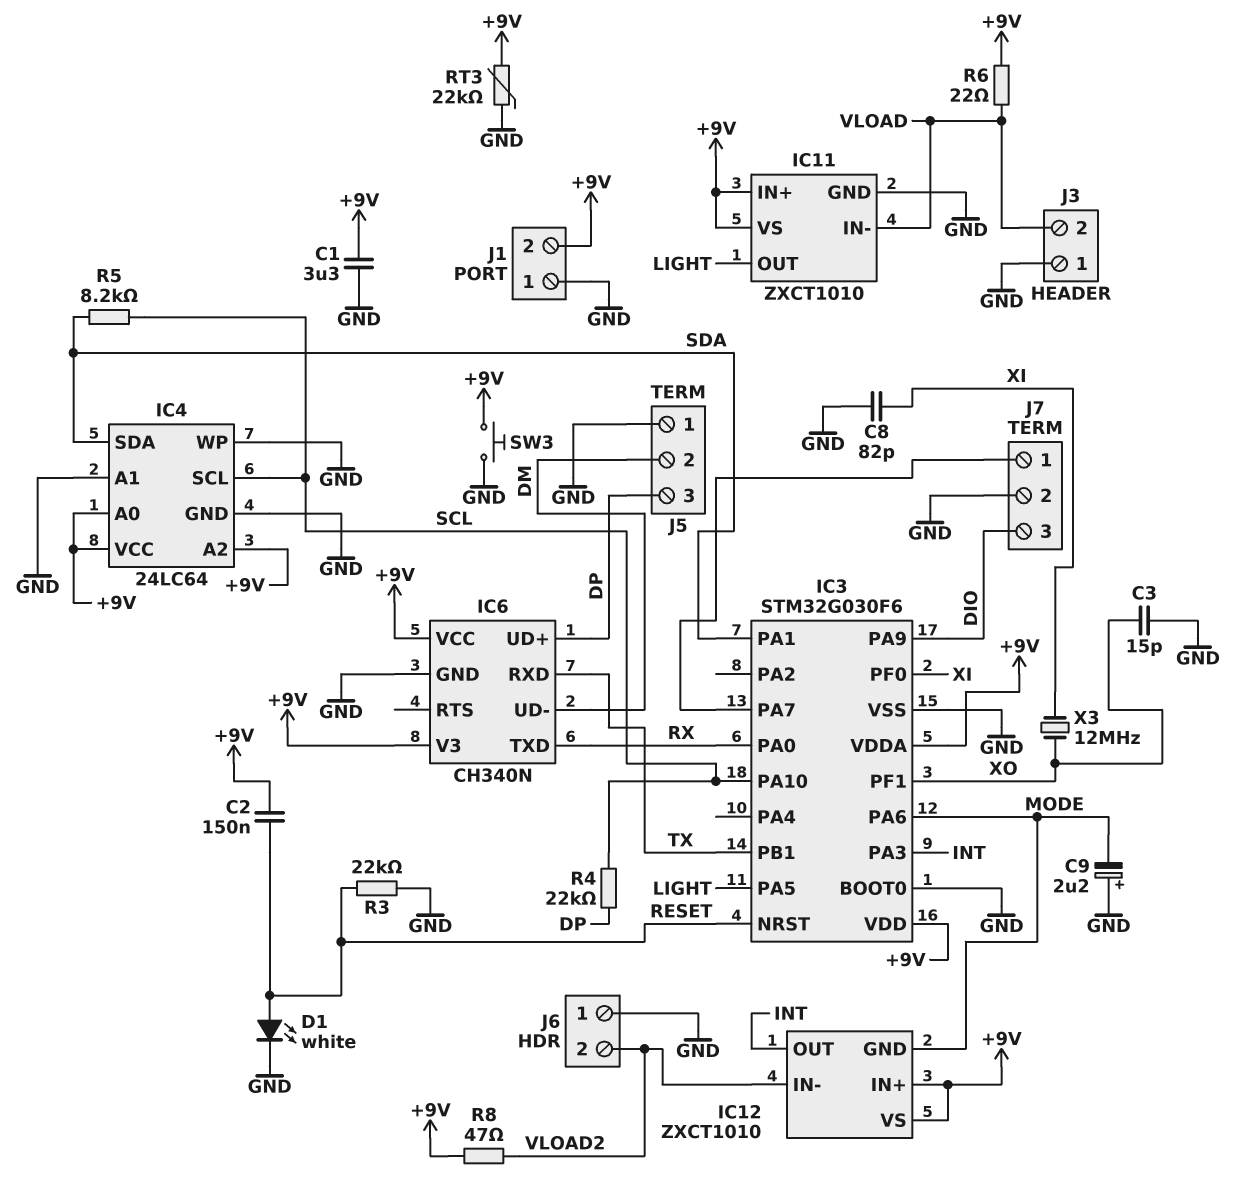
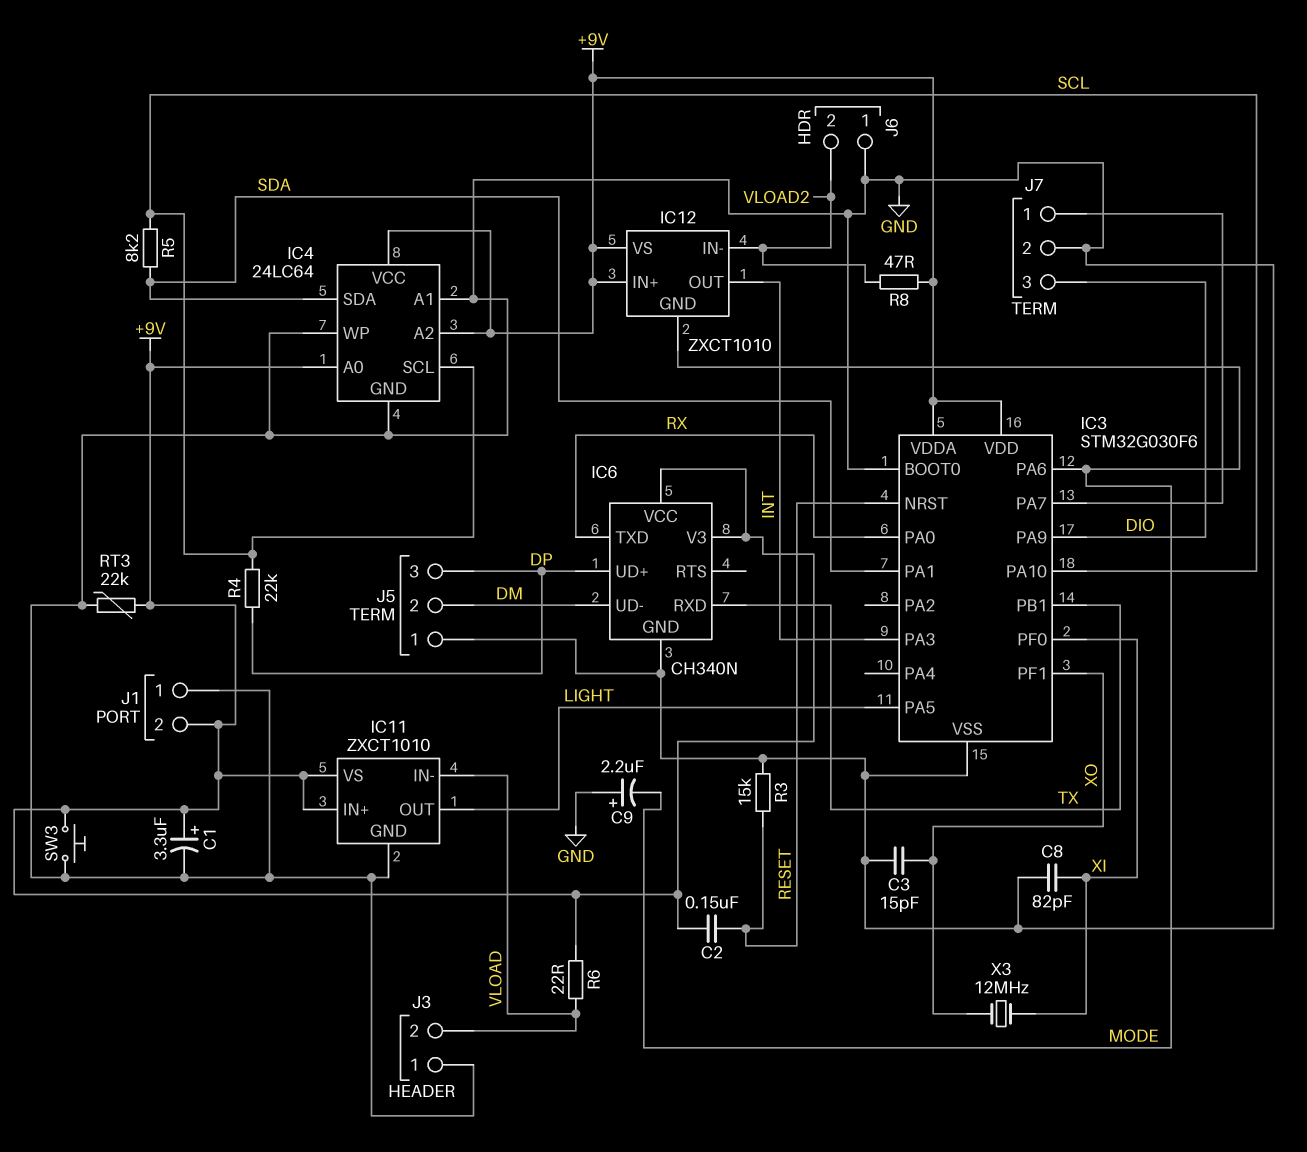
C1: 3.3uF (+9V, GND) -> 3.3uF (plus +9V, minus GND)
D1: LED white (A RESET, K GND) -> none
R3: 22k (GND, RESET) -> 15k (GND, RESET)

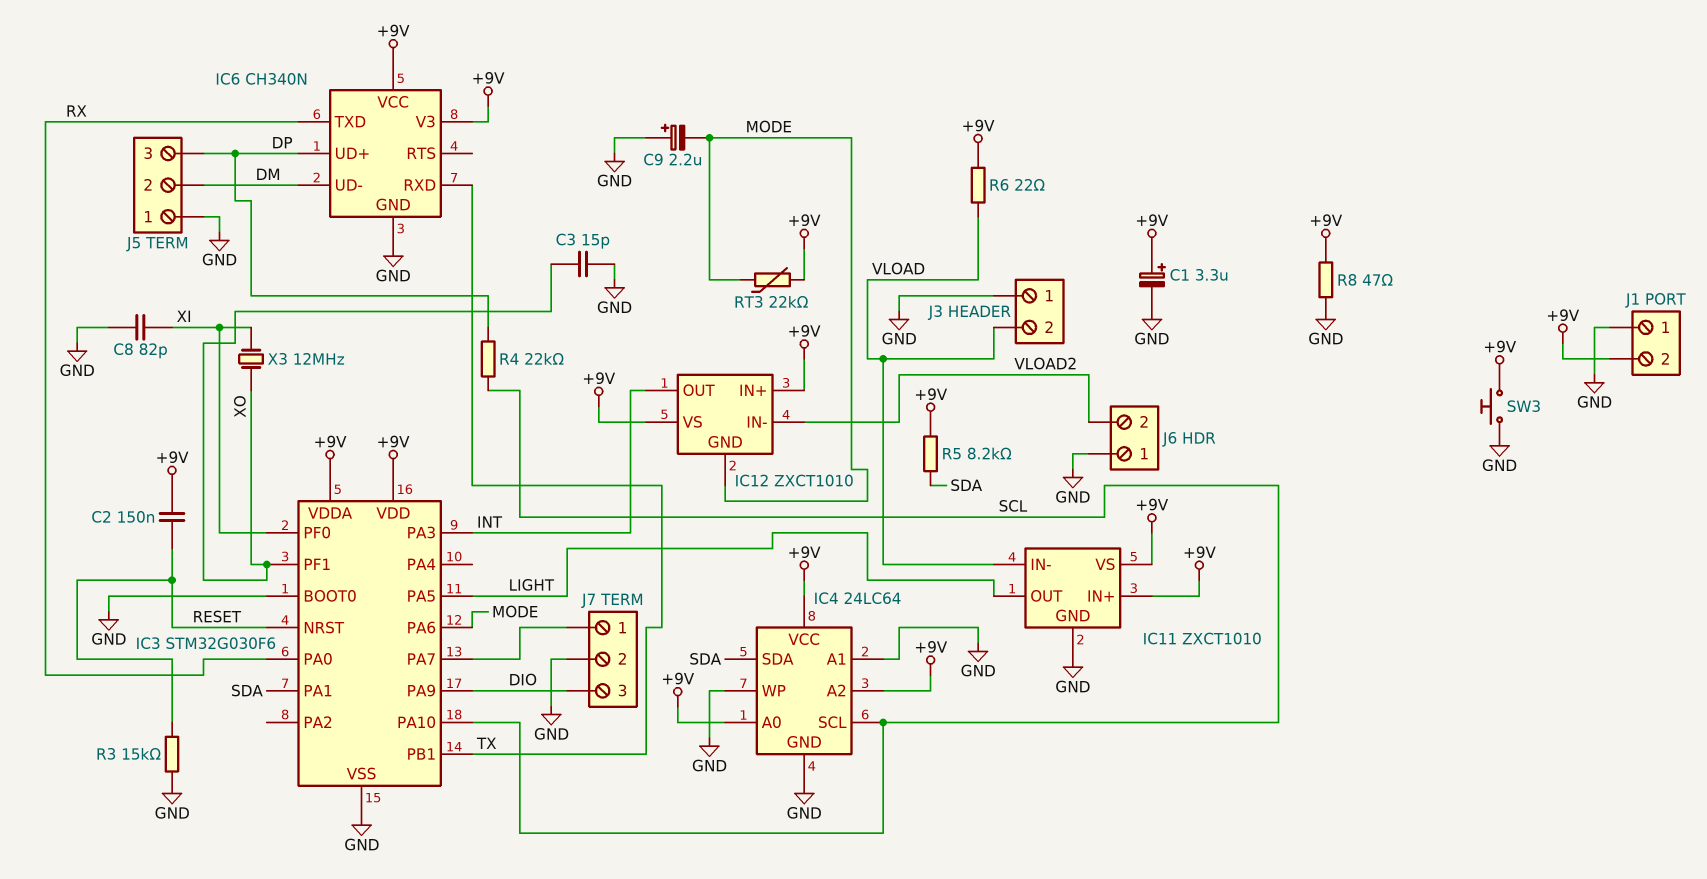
R5: 8.2k (SCL, SDA) -> 8.2k (+9V, SDA)
R8: 47 (+9V, VLOAD2) -> 47 (+9V, GND)
RT3: 22k (+9V, GND) -> 22k (+9V, MODE)

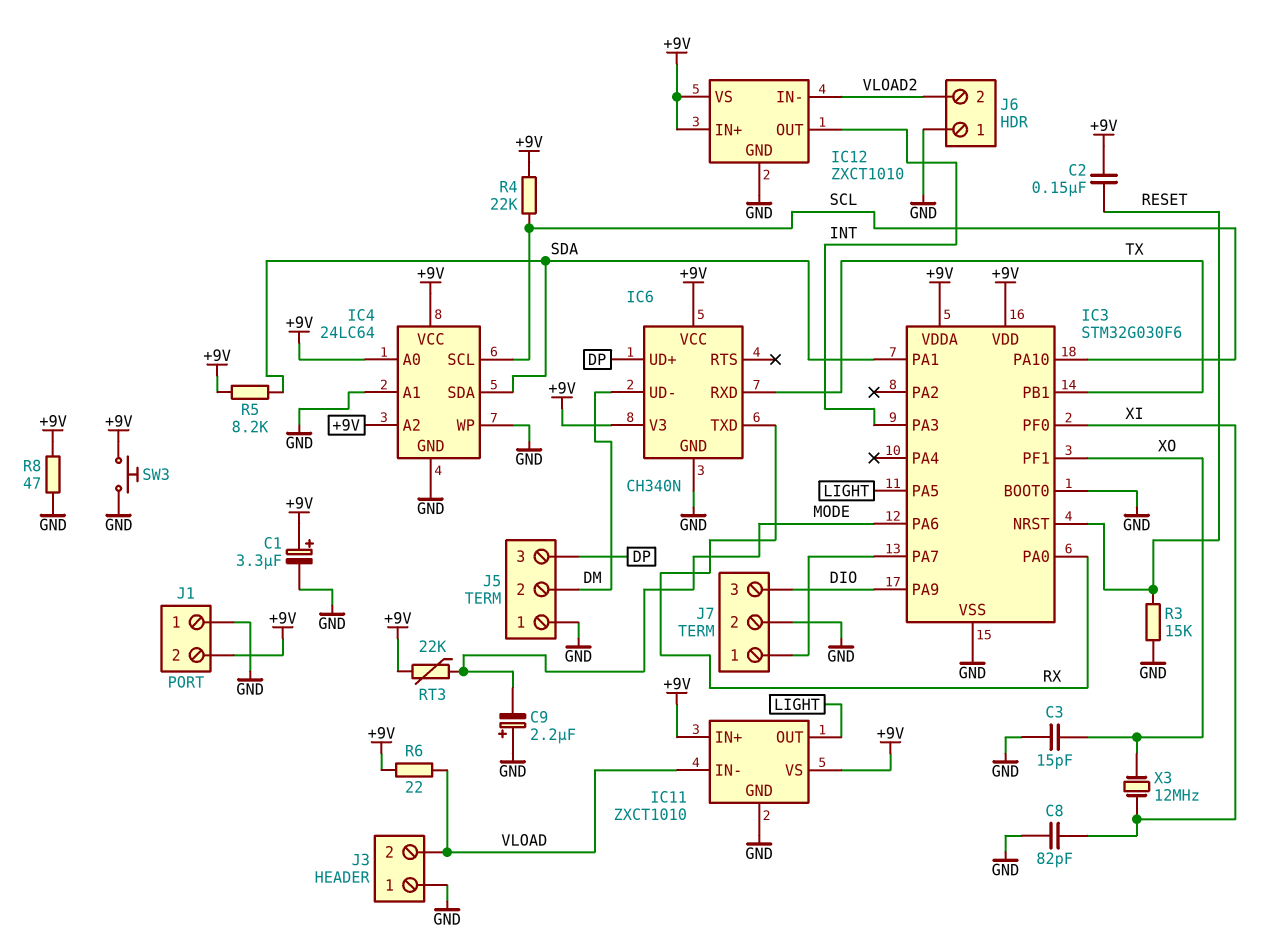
IC12 pin GND: MODE -> GND
R4: 22k (DP, SCL) -> 22k (+9V, SCL)

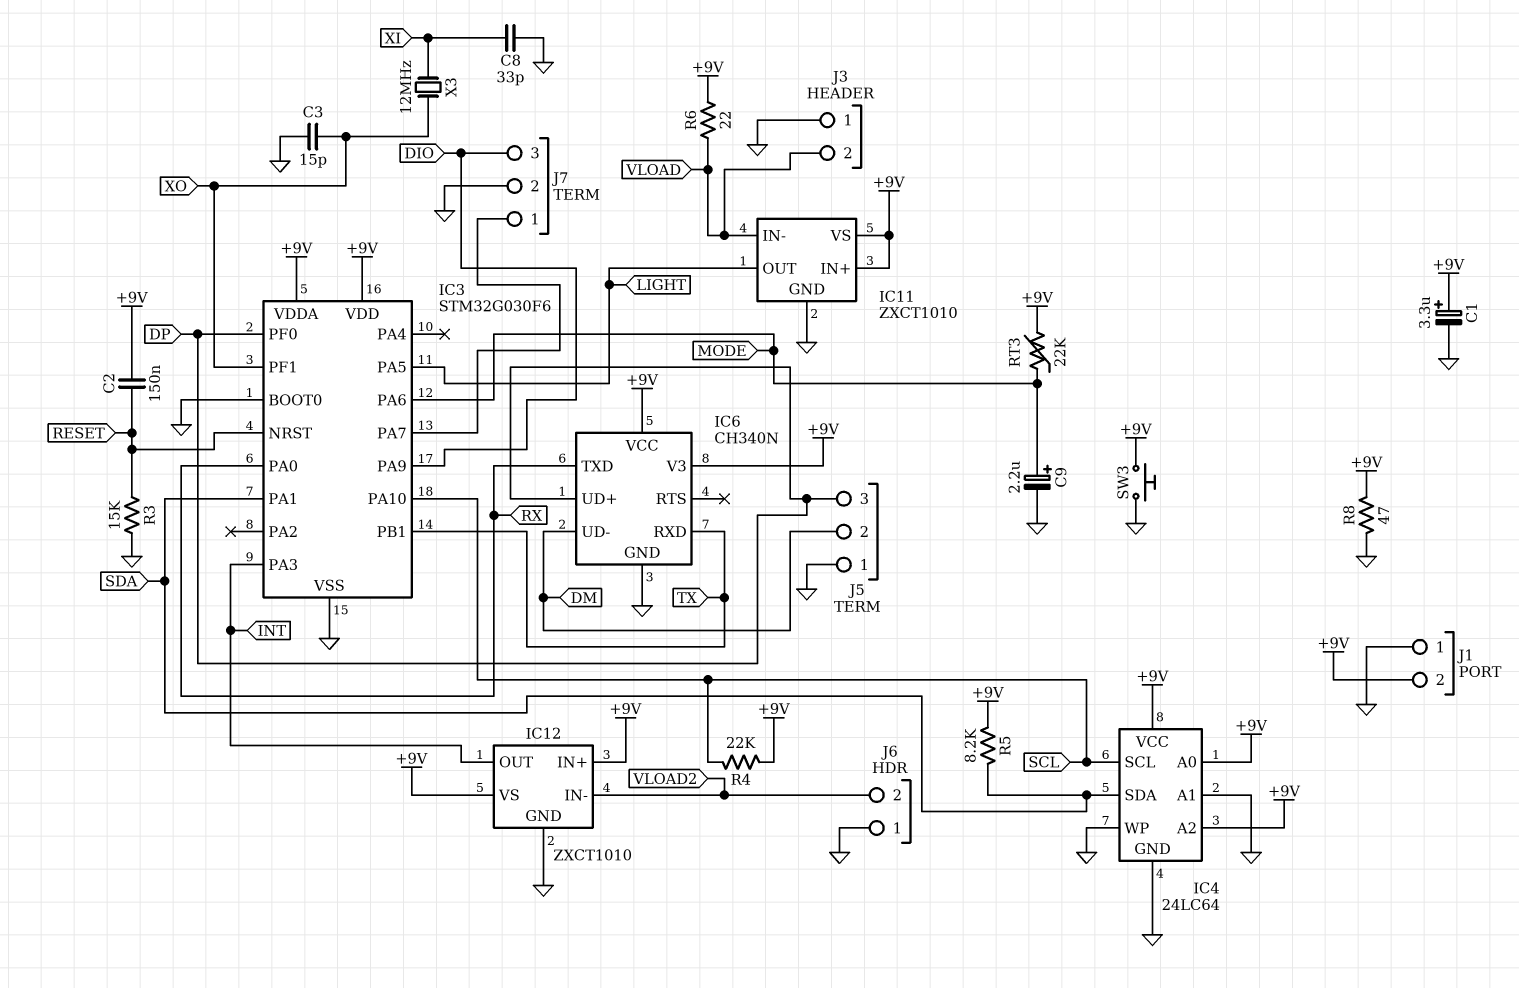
C8: 82pF (GND, XI) -> 33pF (GND, XI)
C9: 2.2uF (plus GND, minus MODE) -> 2.2uF (plus MODE, minus GND)
IC3 pin PF0: XI -> DP

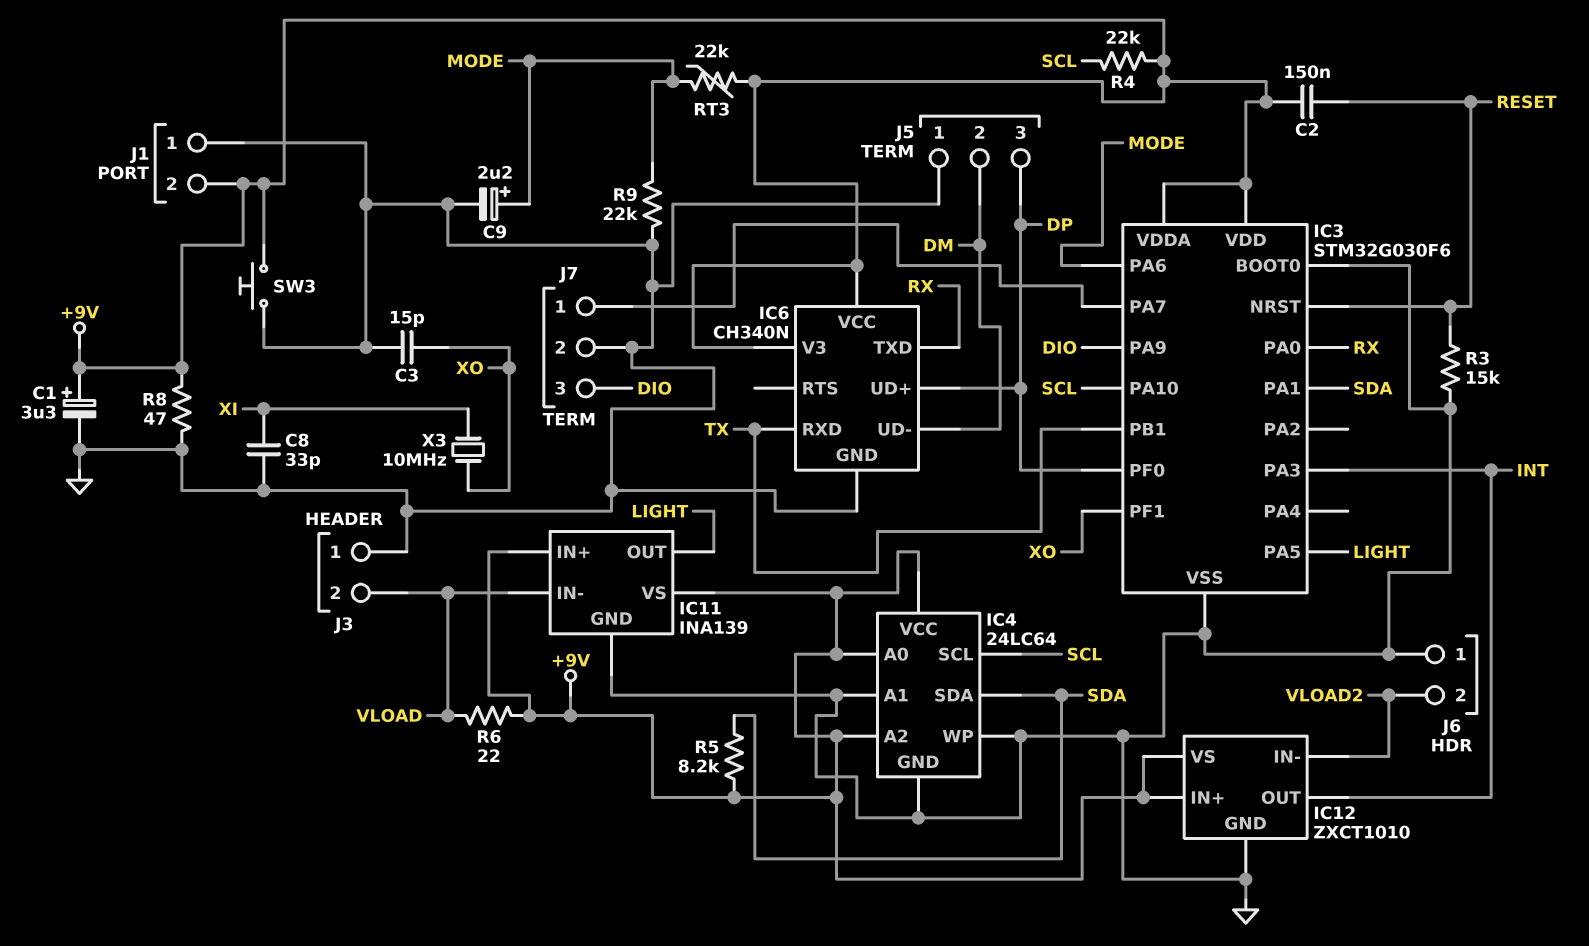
IC11: ZXCT1010 -> INA139
R9: none -> 22k (GND, MODE)
X3: 12MHz (XI, XO) -> 10MHz (XI, XO)

